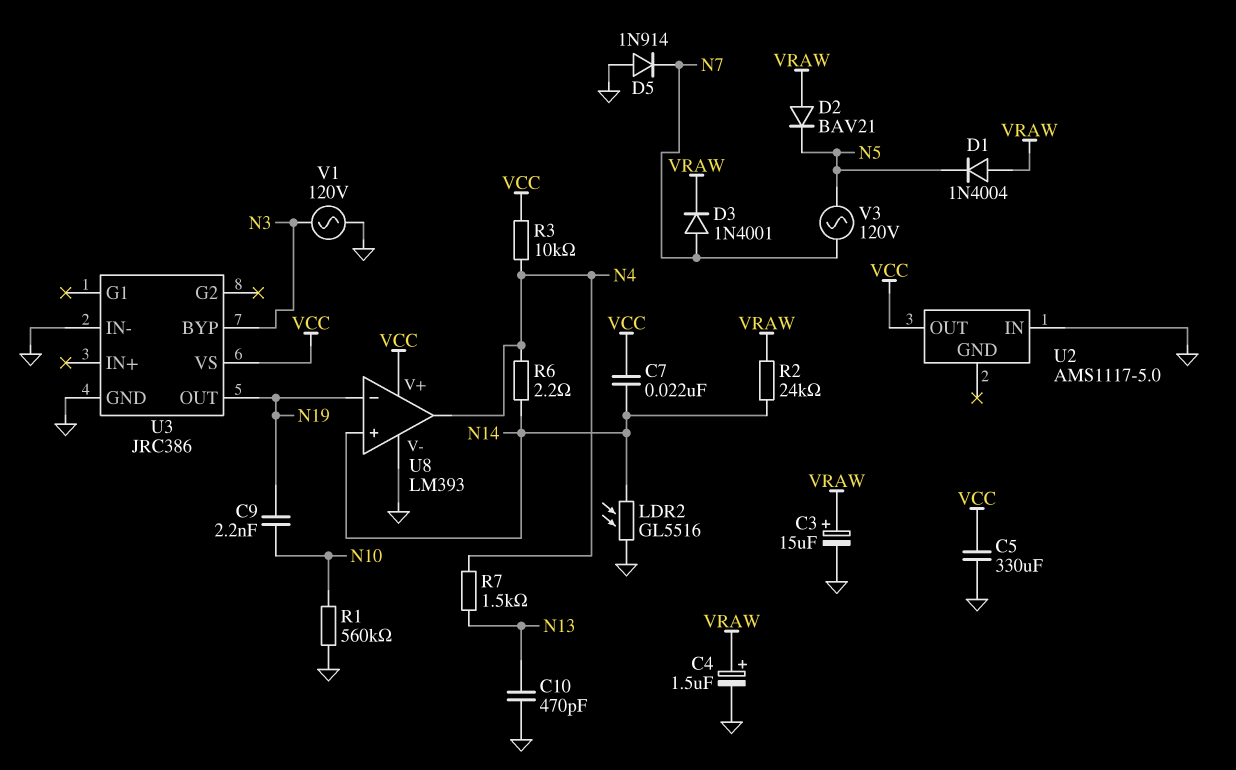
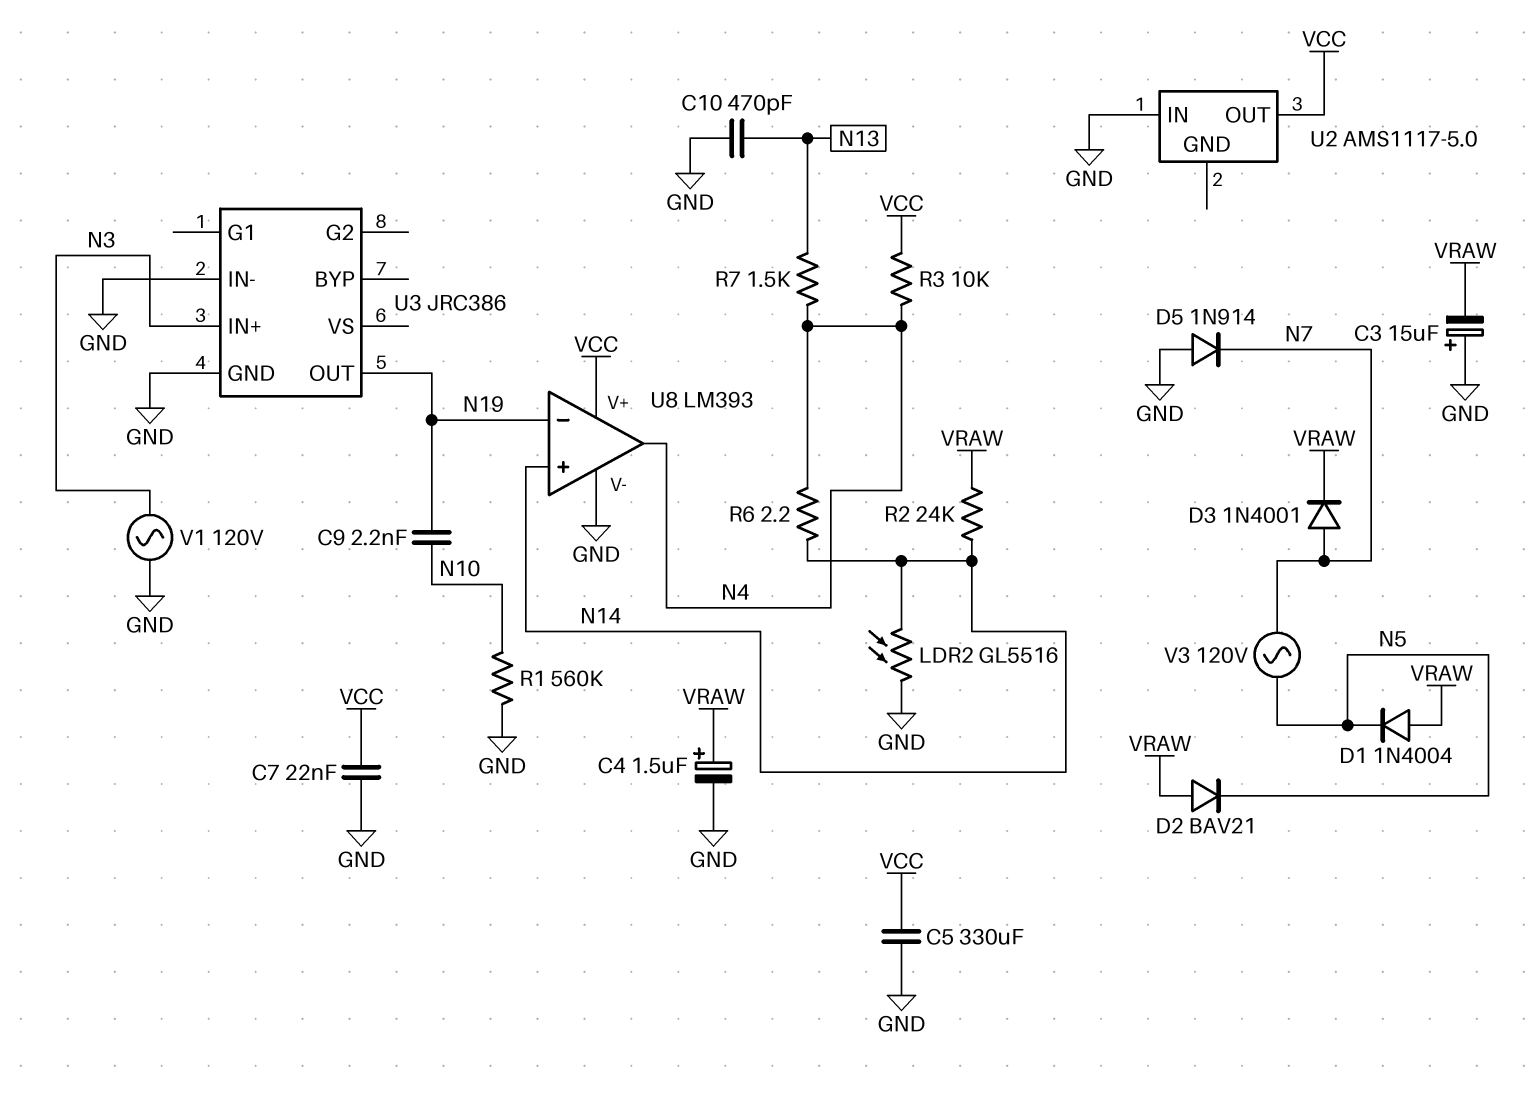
C3: 15uF (plus VRAW, minus GND) -> 15uF (plus GND, minus VRAW)
C7: 22nF (N14, VCC) -> 22nF (GND, VCC)
U3 pin BYP: N3 -> none
U3 pin IN+: none -> N3
U3 pin VS: VCC -> none

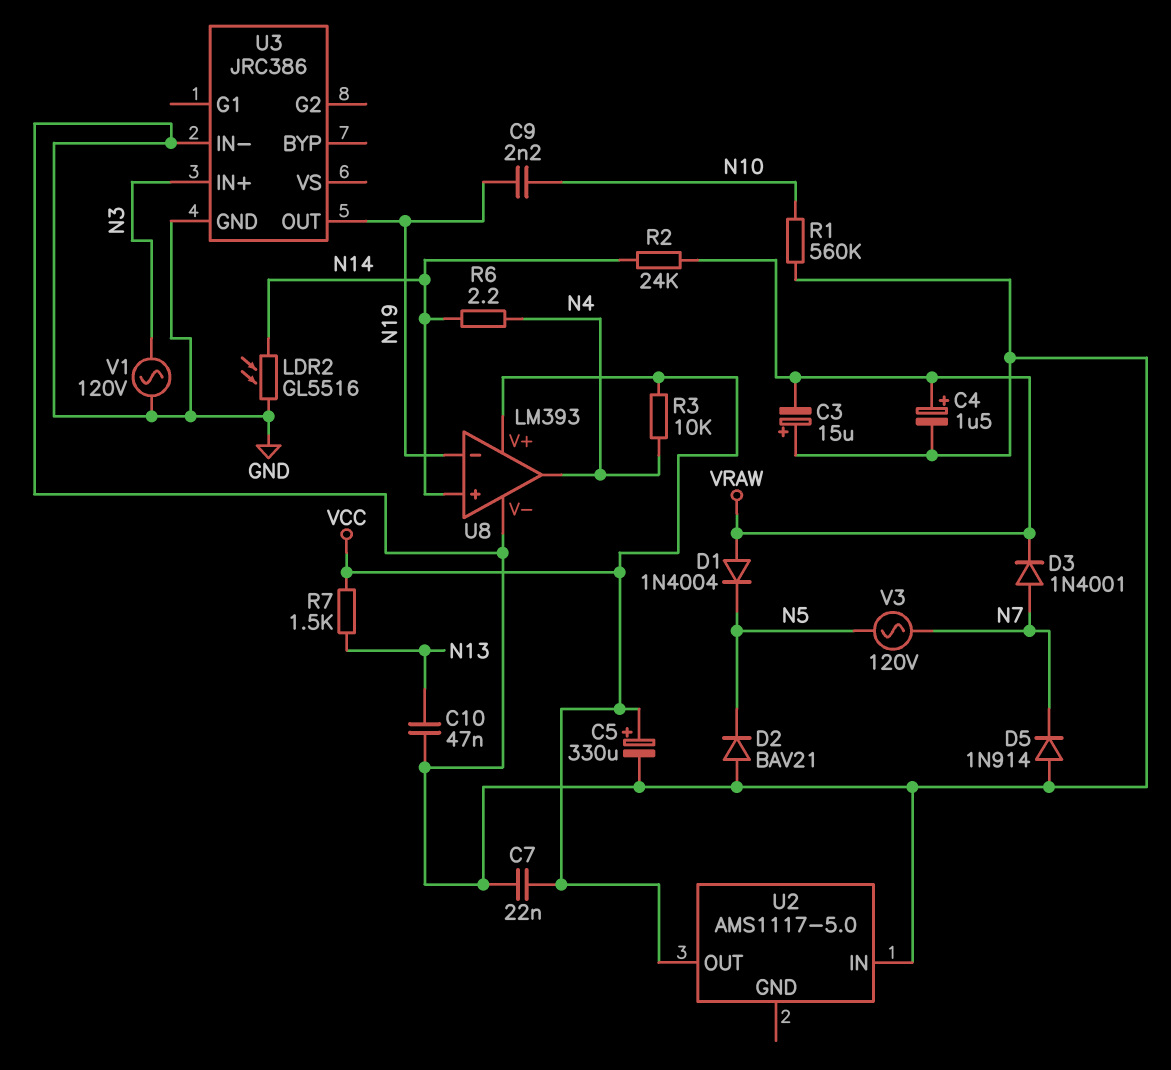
C5: 330uF (GND, VCC) -> 330uF (plus VCC, minus GND)
C10: 470pF (GND, N13) -> 47nF (GND, N13)
D2: diode BAV21 (A VRAW, K N5) -> diode BAV21 (A GND, K N5)
R7: 1.5k (N4, N13) -> 1.5k (N13, VCC)

